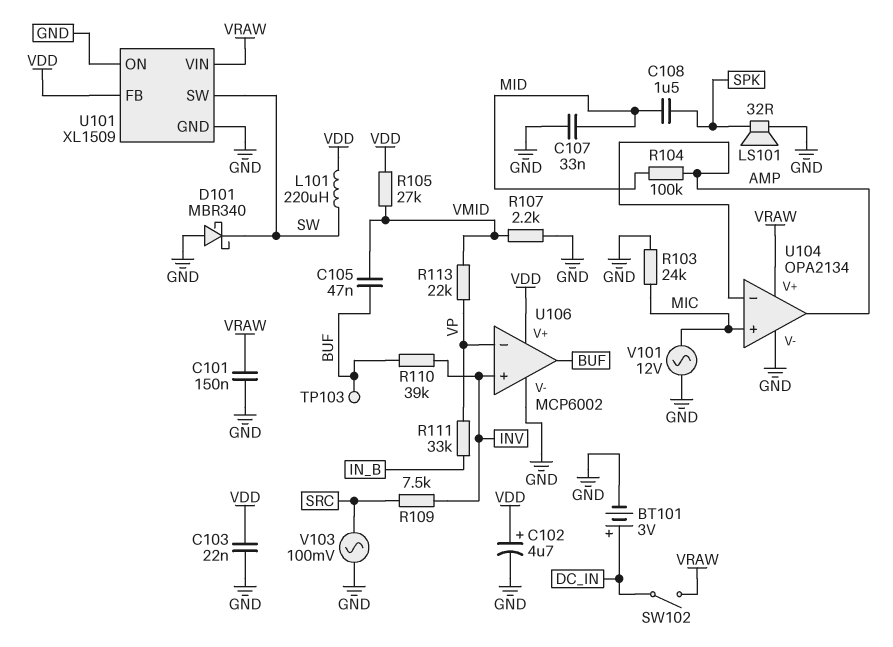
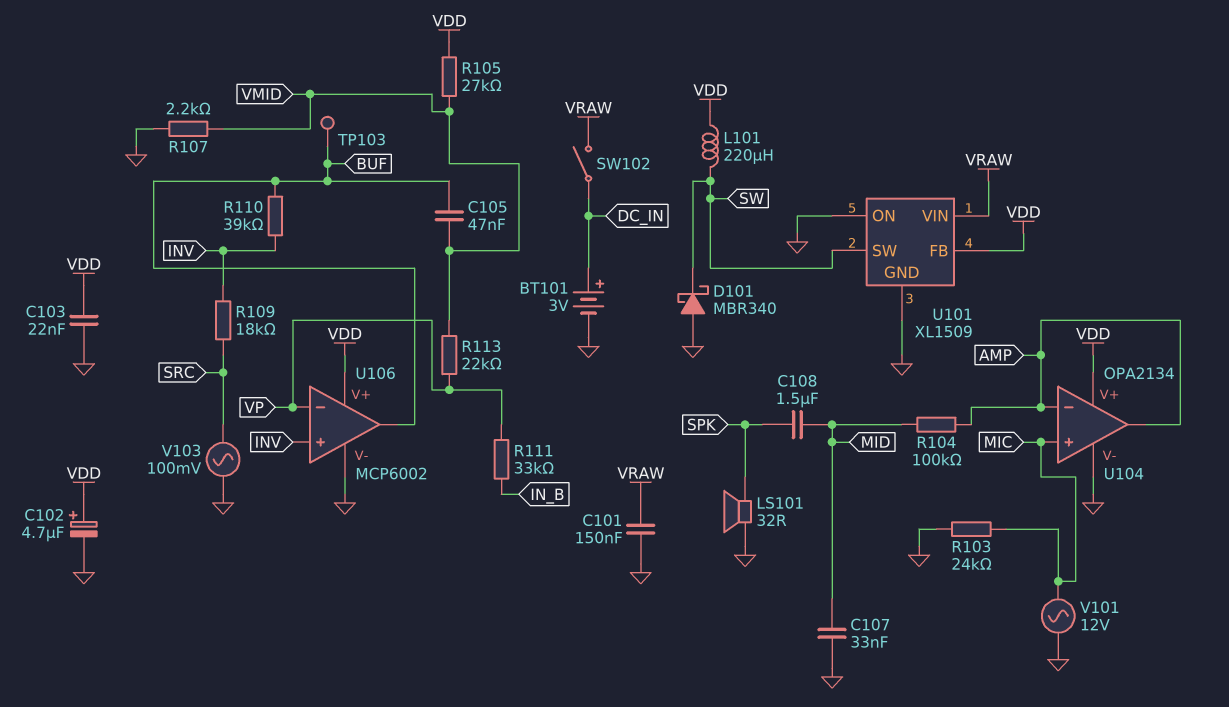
R109: 7.5k (INV, SRC) -> 18k (INV, SRC)
U104 pin V+: VRAW -> VDD

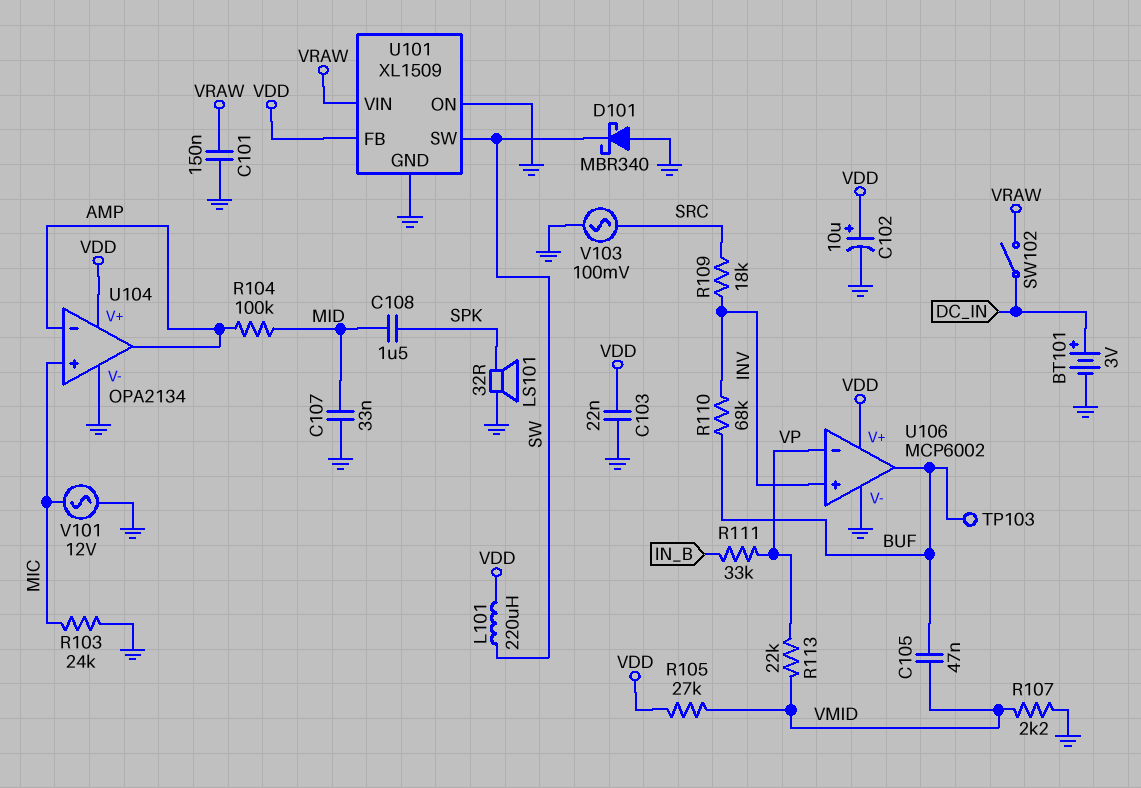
C102: 4.7uF (plus VDD, minus GND) -> 10uF (plus VDD, minus GND)
R110: 39k (BUF, INV) -> 68k (BUF, INV)

